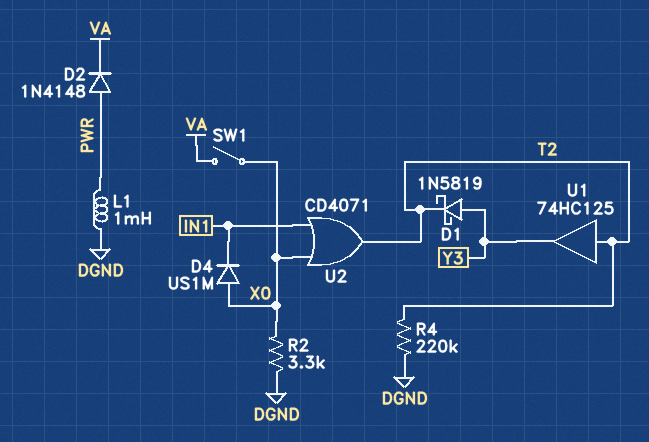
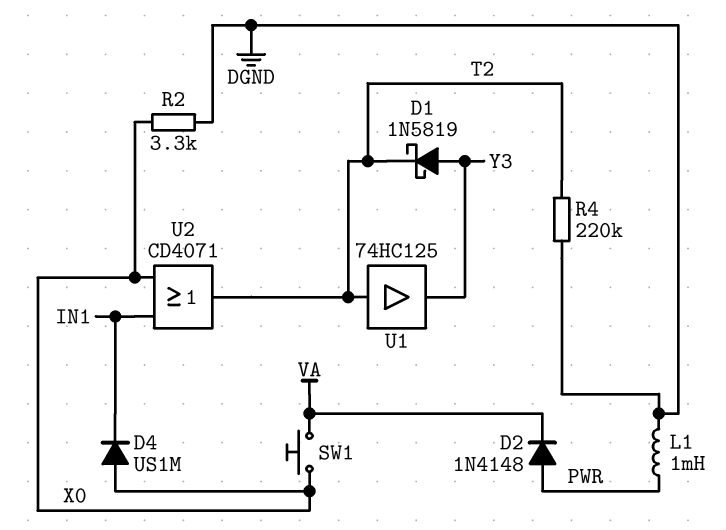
SW1: switch (VA, X0) -> button (VA, X0)

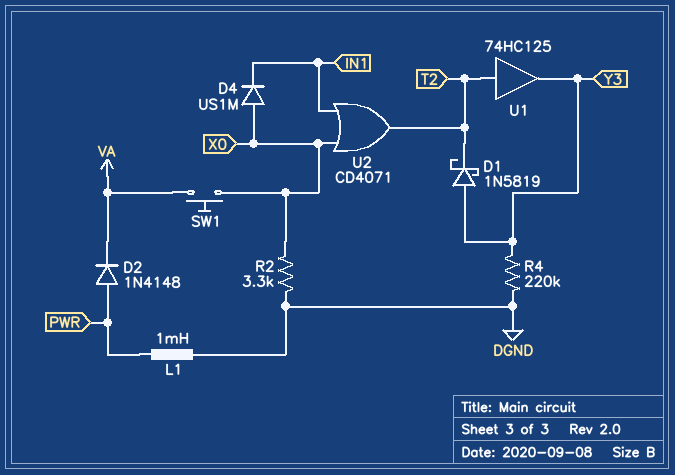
R4: 220k (DGND, T2) -> 220k (DGND, Y3)

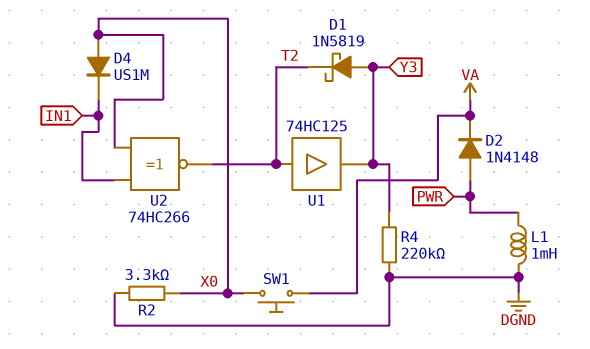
U2: OR CD4071 (in IN1, in X0, out T2) -> XNOR 74HC266 (in IN1, in X0, out T2)

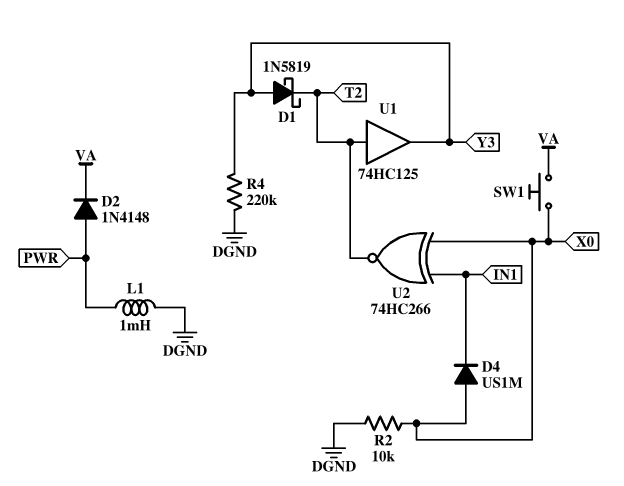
R2: 3.3k (DGND, X0) -> 10k (DGND, X0)

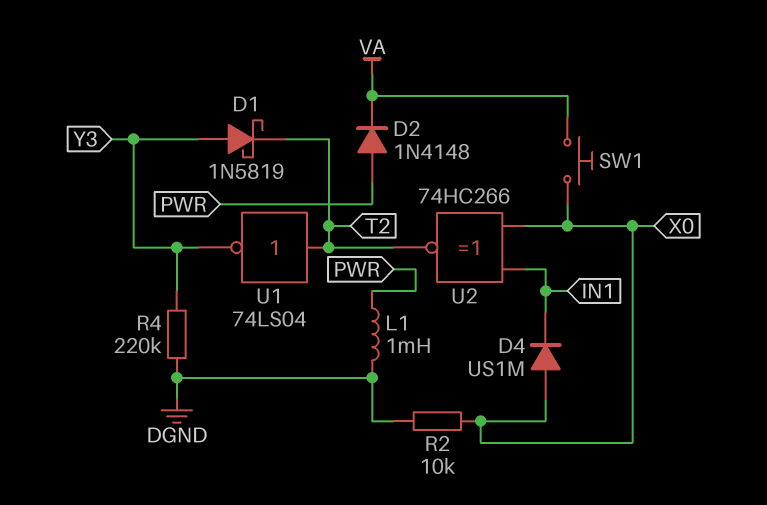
U1: buffer 74HC125 (in T2, out Y3) -> NOT 74LS04 (in T2, out Y3)

